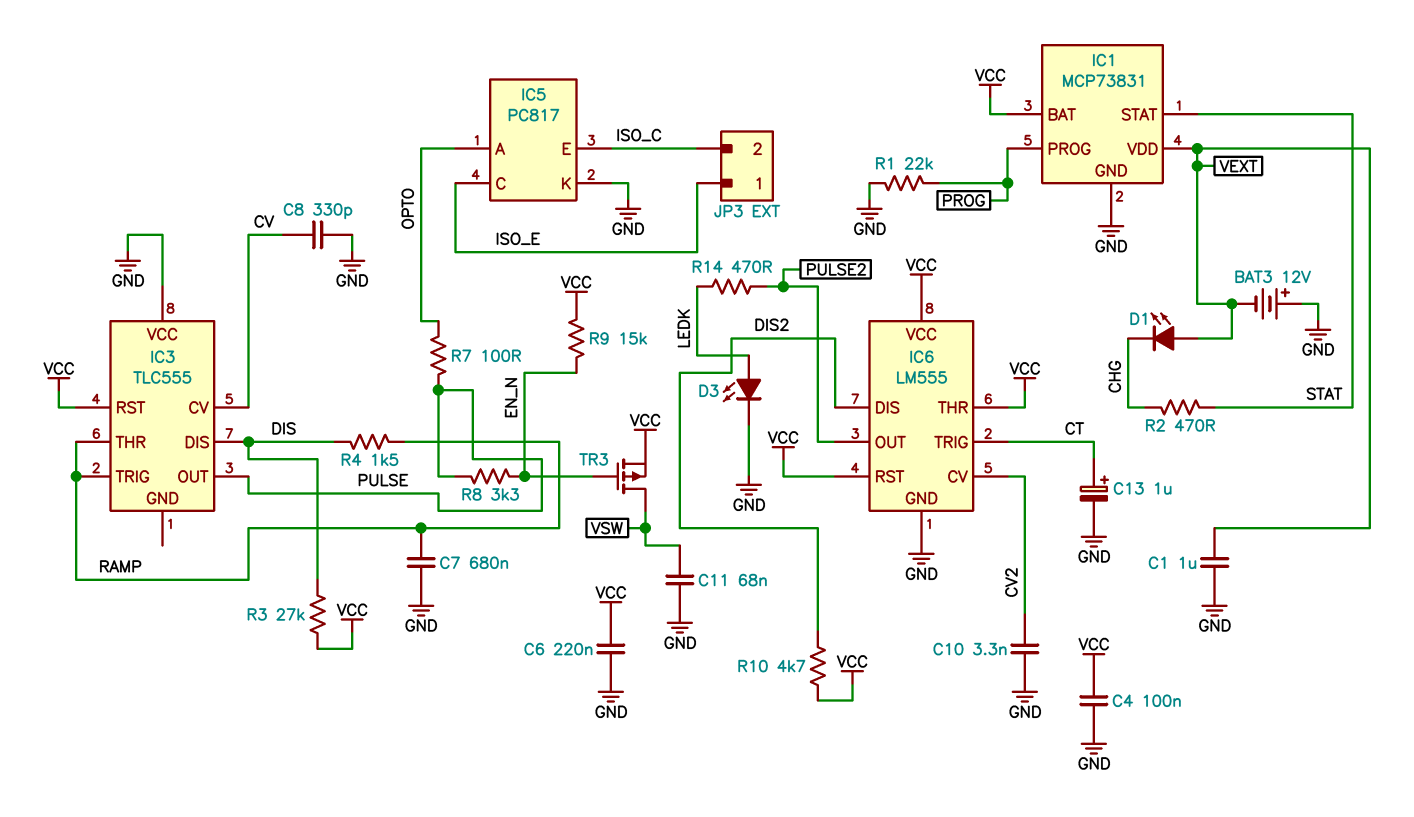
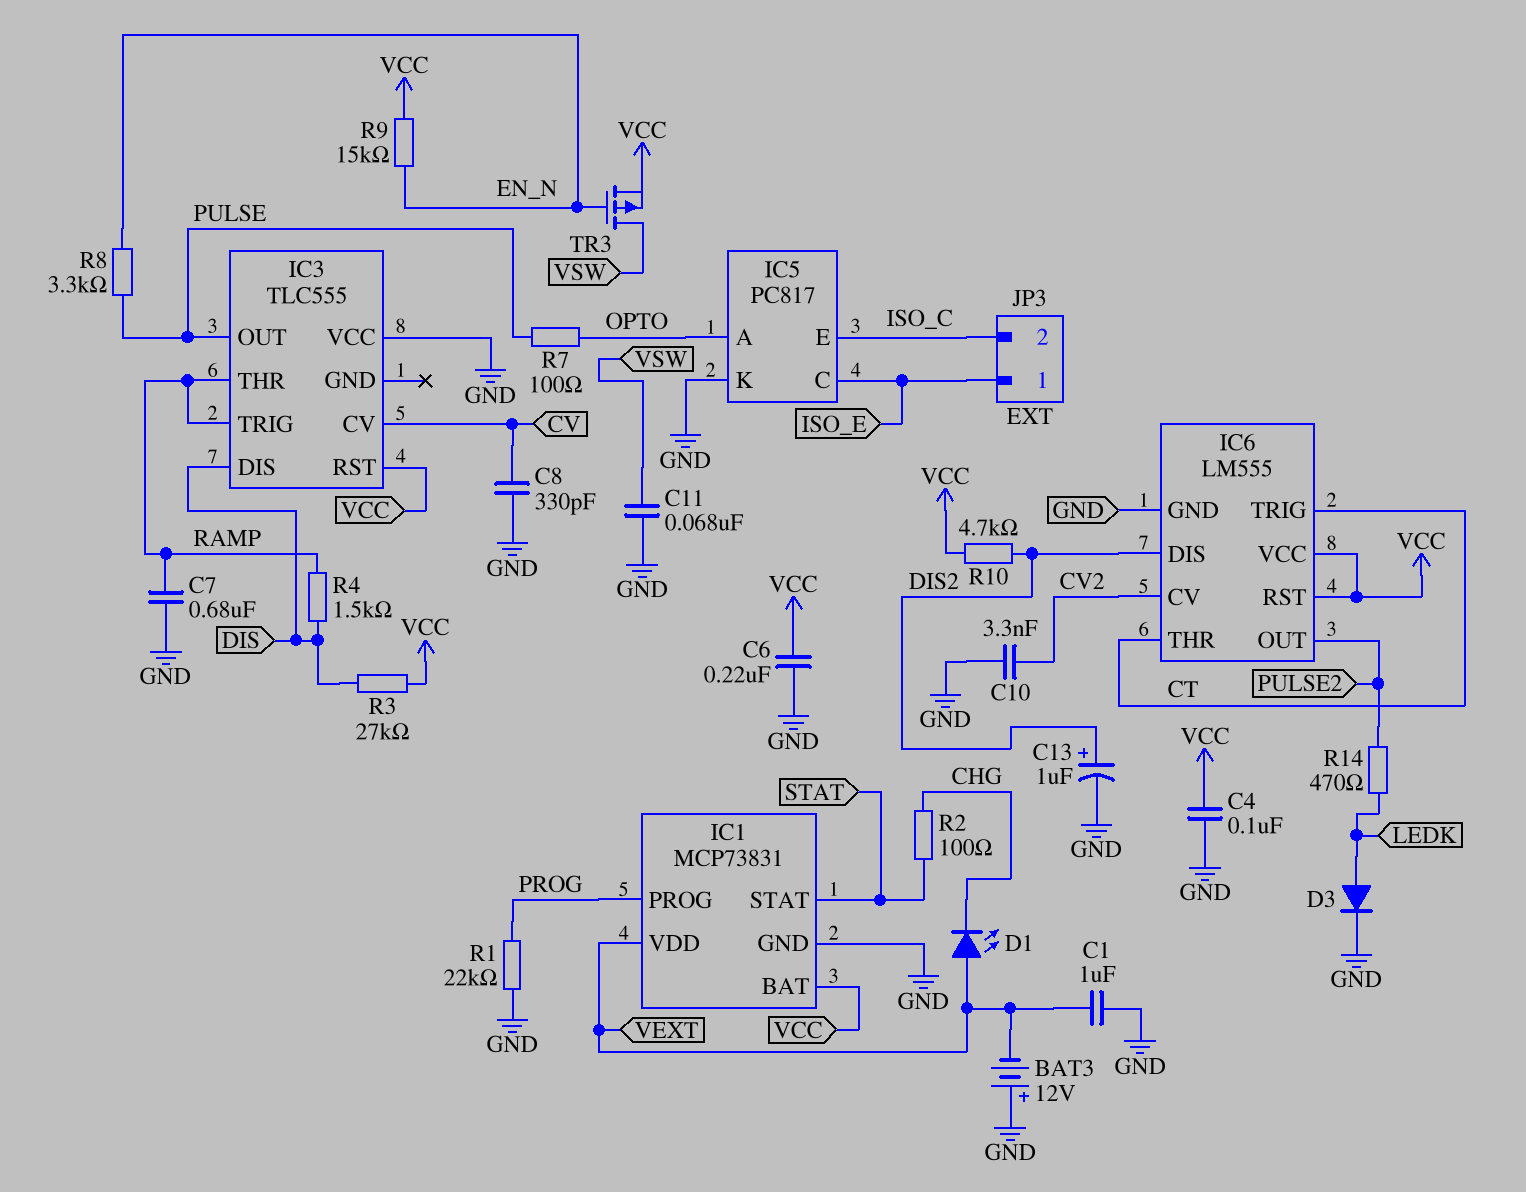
C13: 1uF (plus CT, minus GND) -> 1uF (plus DIS2, minus GND)
D3: LED (A LEDK, K GND) -> diode (A LEDK, K GND)
IC6 pin THR: VCC -> CT
R2: 470 (CHG, STAT) -> 100 (CHG, STAT)

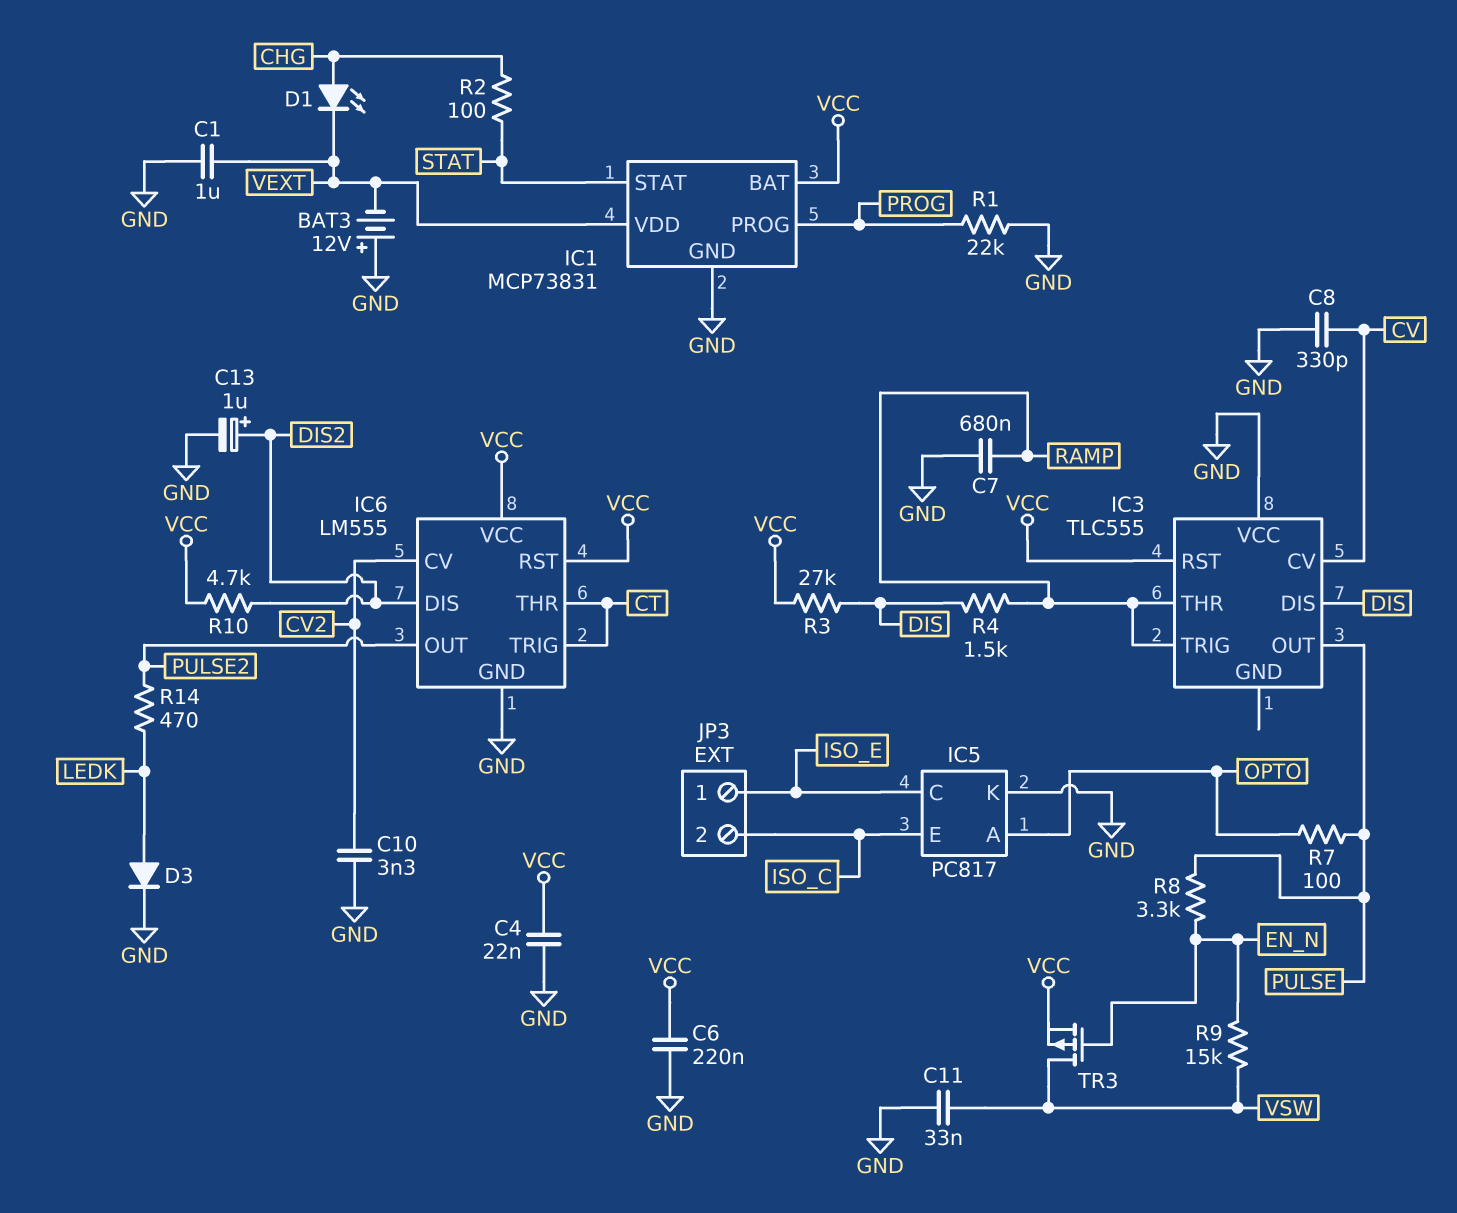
C4: 100nF (GND, VCC) -> 22nF (GND, VCC)
C11: 68nF (GND, VSW) -> 33nF (GND, VSW)
D1: LED (A VEXT, K CHG) -> LED (A CHG, K VEXT)
R9: 15k (EN_N, VCC) -> 15k (EN_N, VSW)

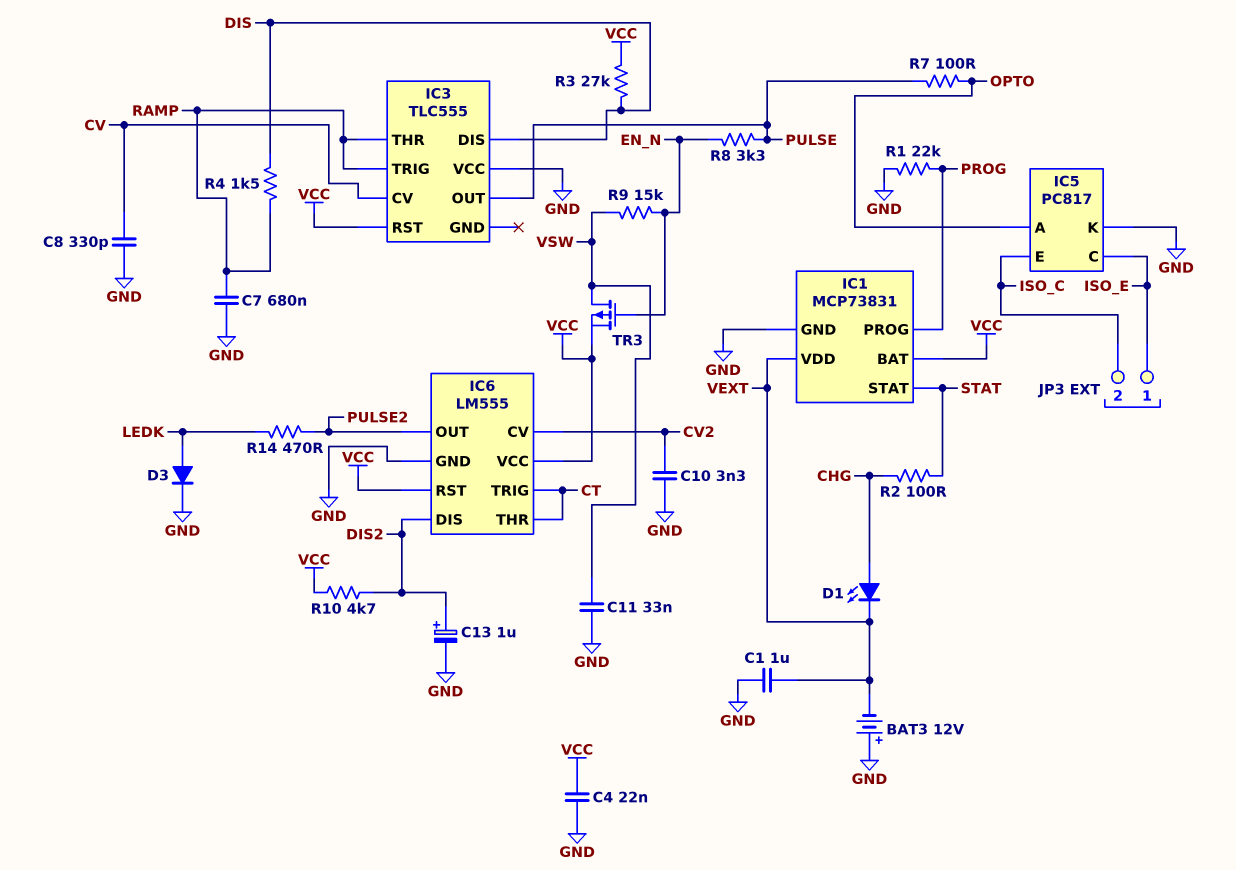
C6: 220nF (GND, VCC) -> none

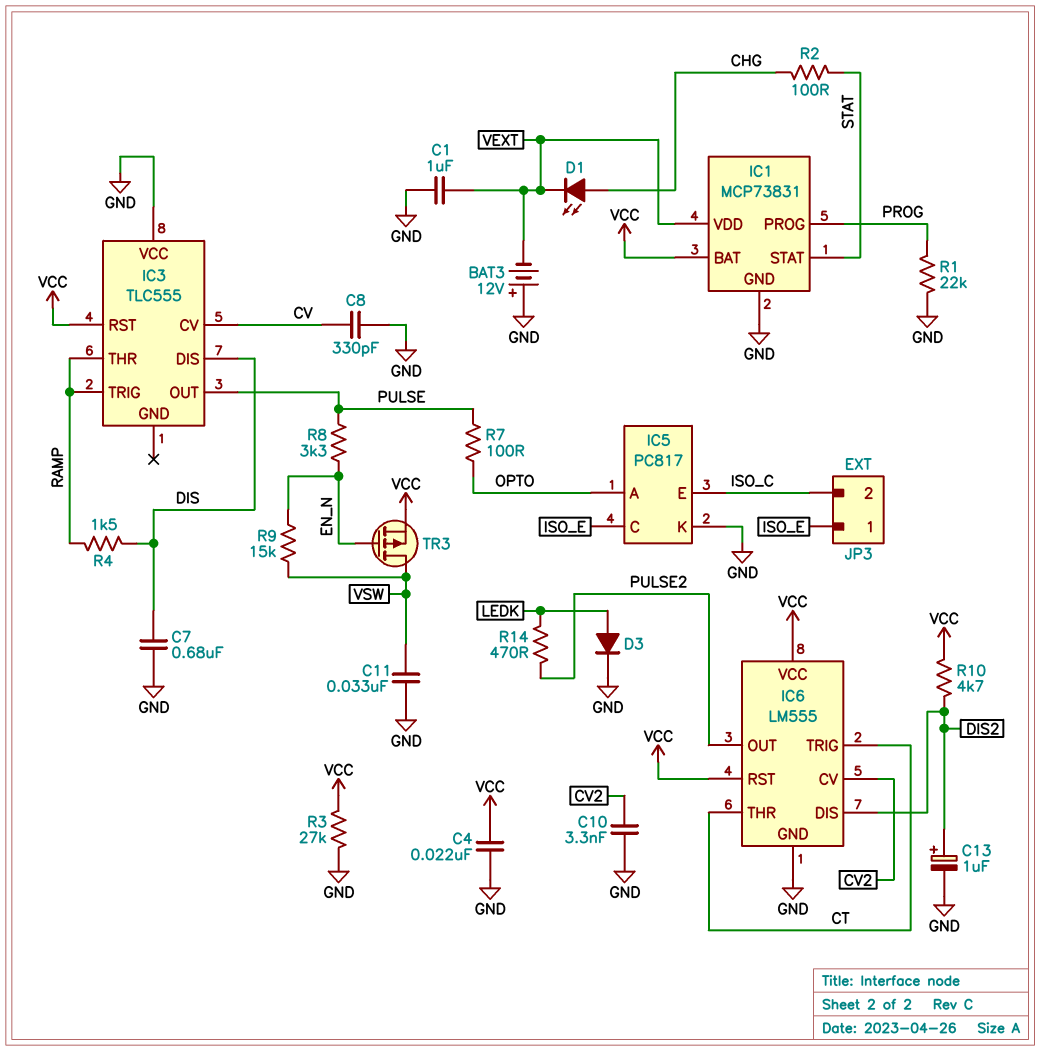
C7: 680nF (GND, RAMP) -> 680nF (DIS, GND)
R3: 27k (DIS, VCC) -> 27k (GND, VCC)

